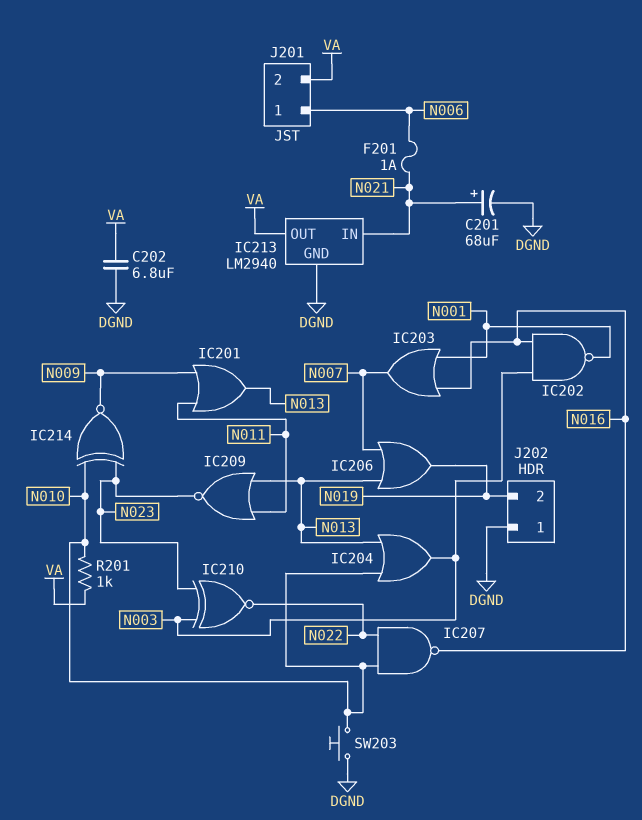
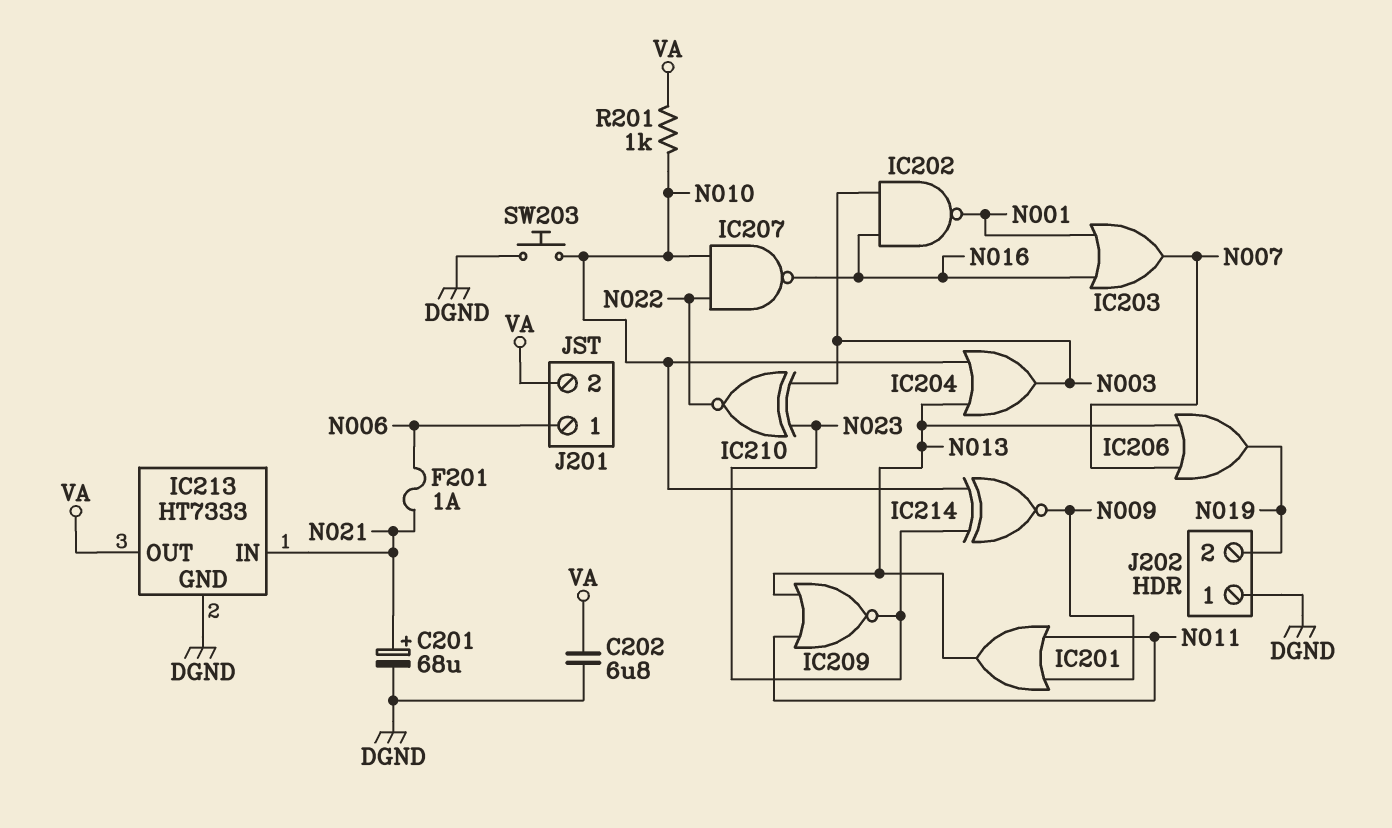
IC213: LM2940 -> HT7333

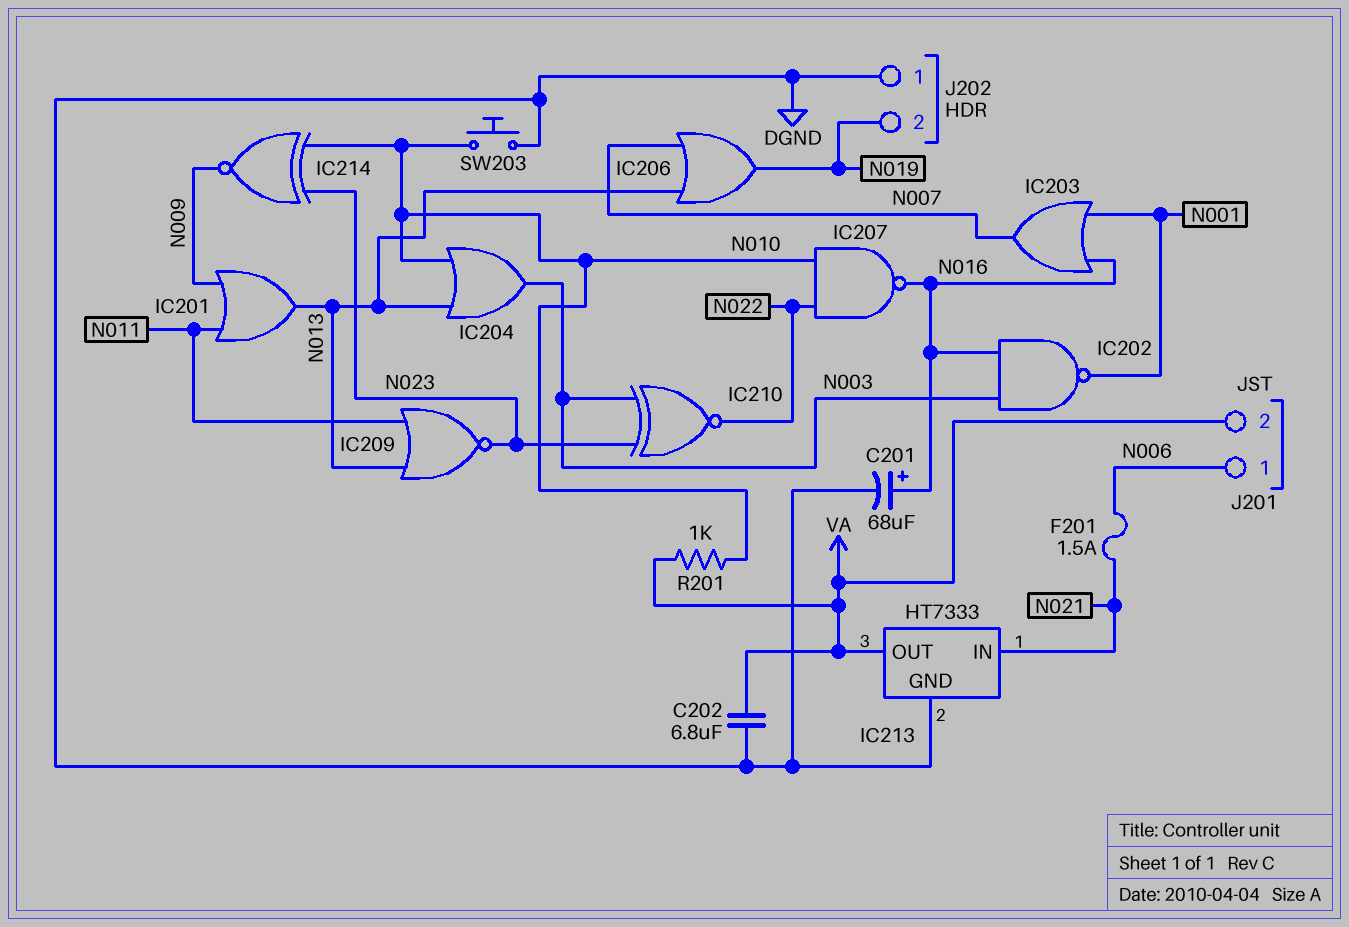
C201: 68uF (plus N021, minus DGND) -> 68uF (plus N016, minus DGND)
F201: 1A (N006, N021) -> 1.5A (N006, N021)

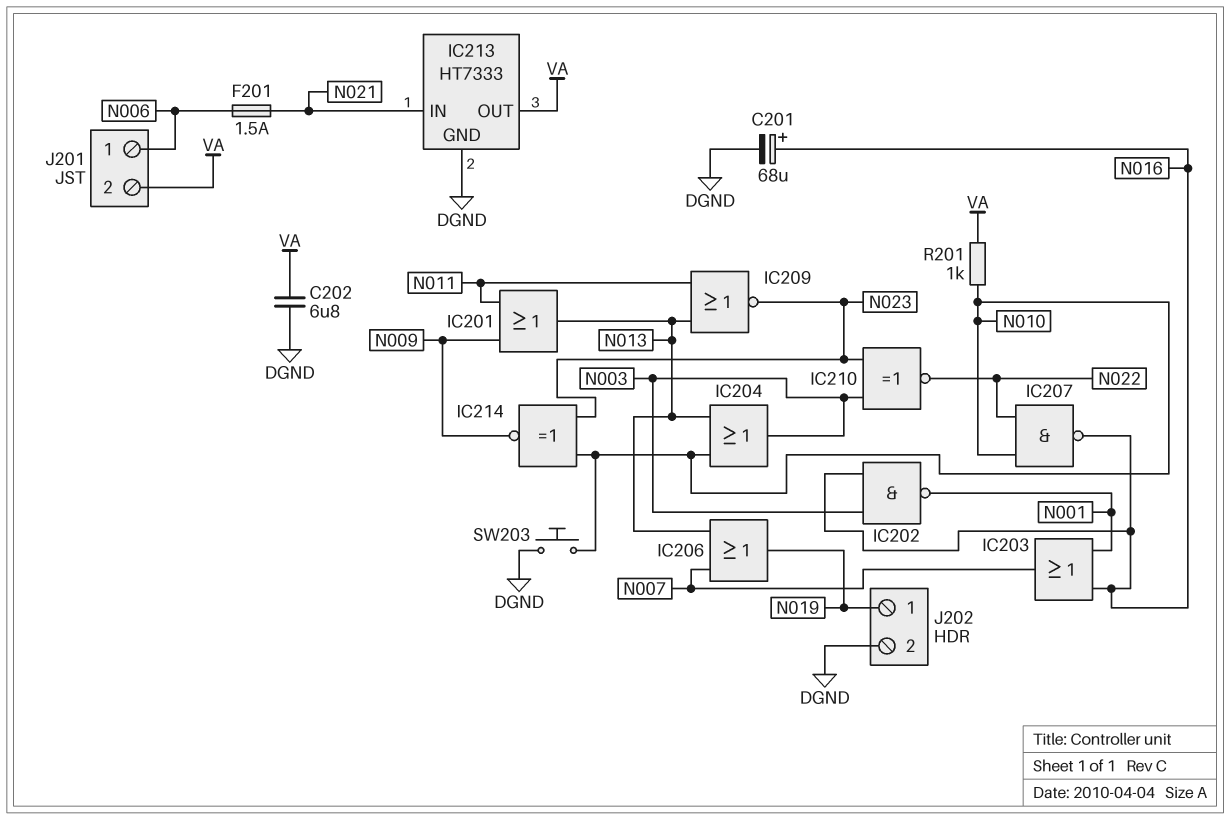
J202 pin 1: DGND -> N019
J202 pin 2: N019 -> DGND

